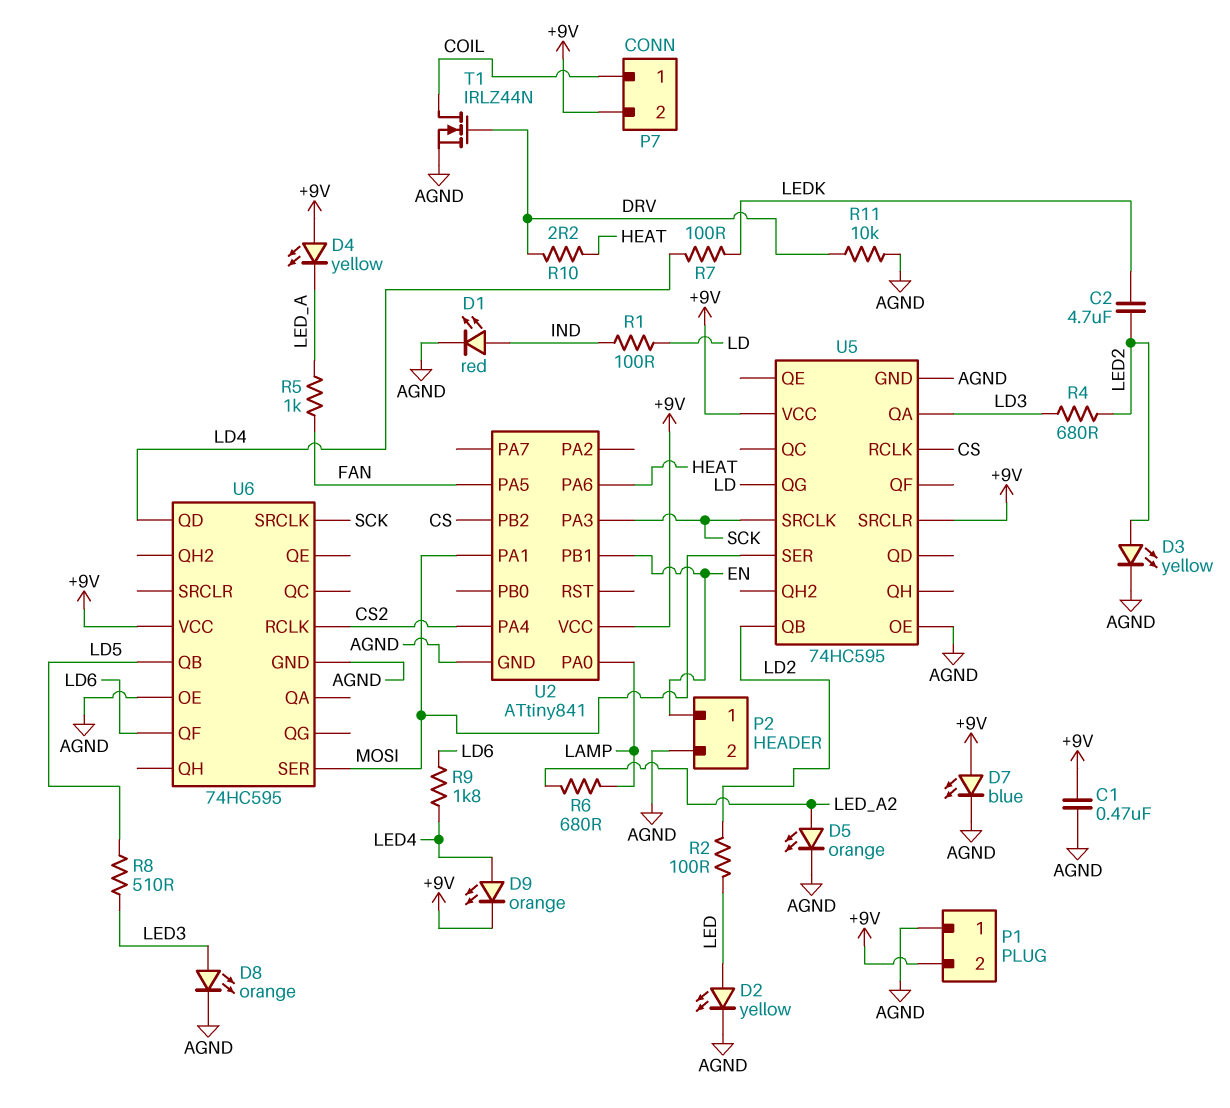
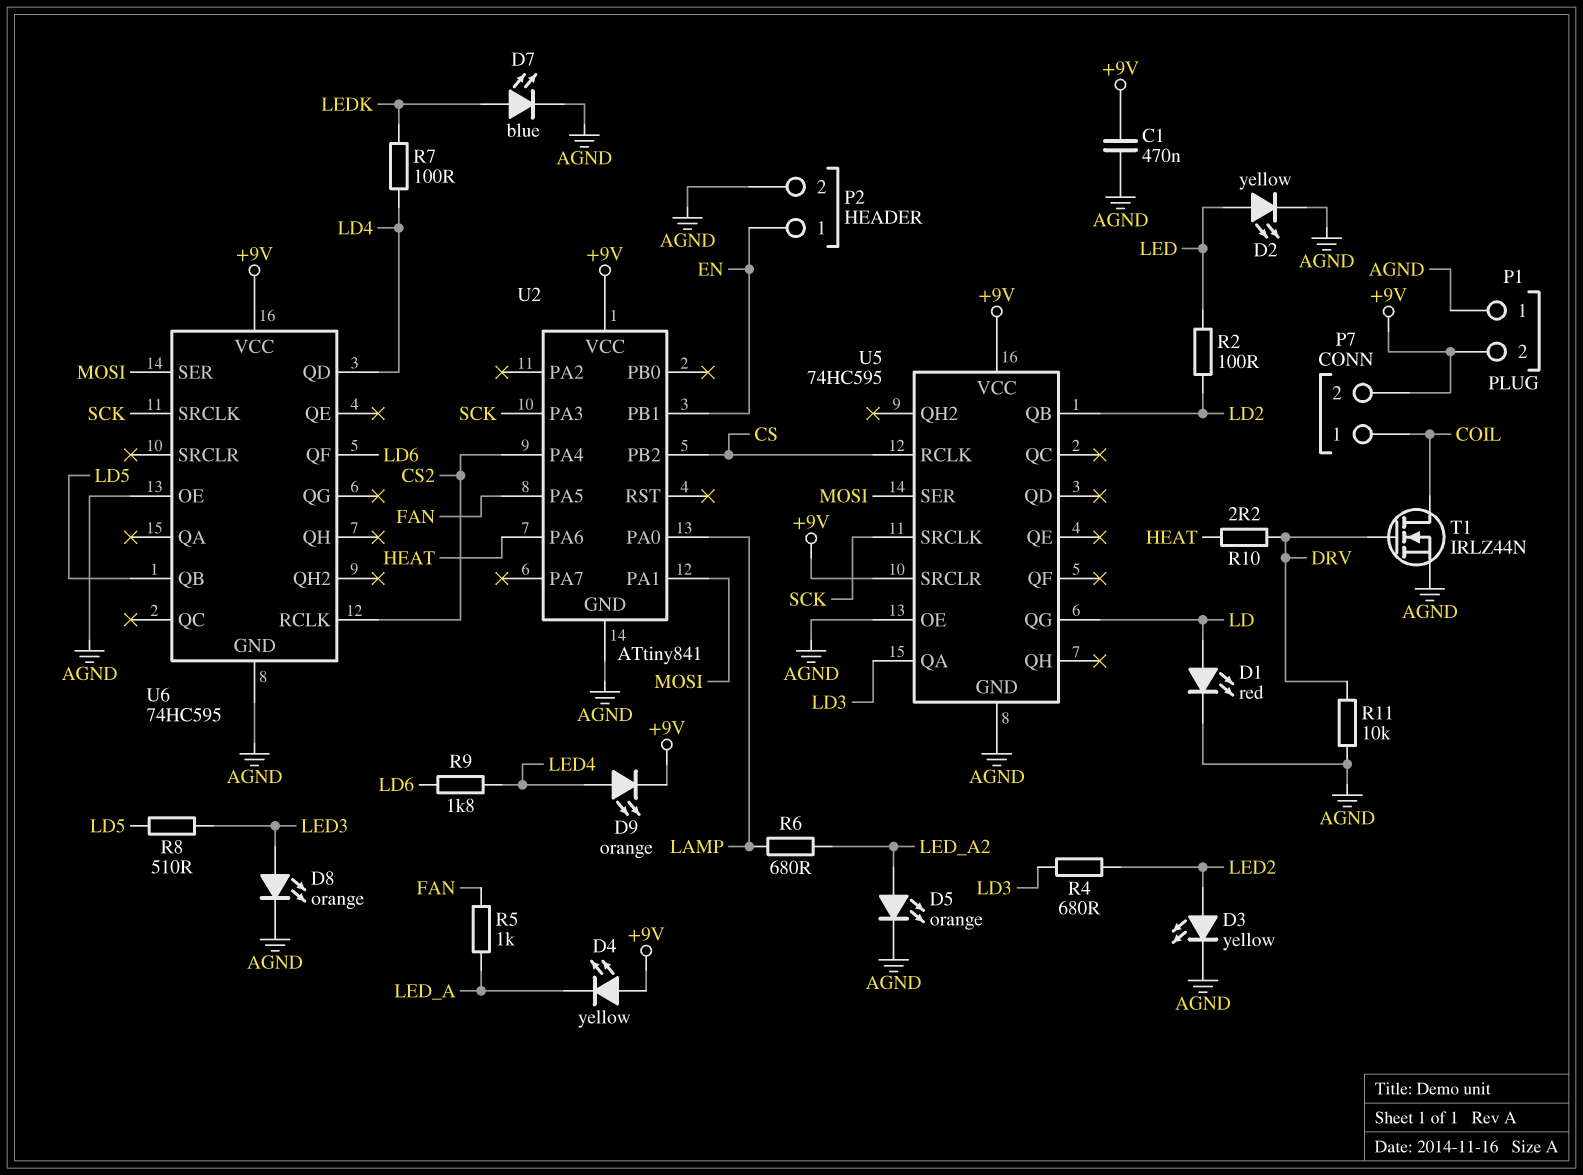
C2: 4.7uF (LED2, LEDK) -> none
D1: LED red (A IND, K AGND) -> LED red (A LD, K AGND)
D7: LED blue (A +9V, K AGND) -> LED blue (A LEDK, K AGND)
R1: 100 (IND, LD) -> none

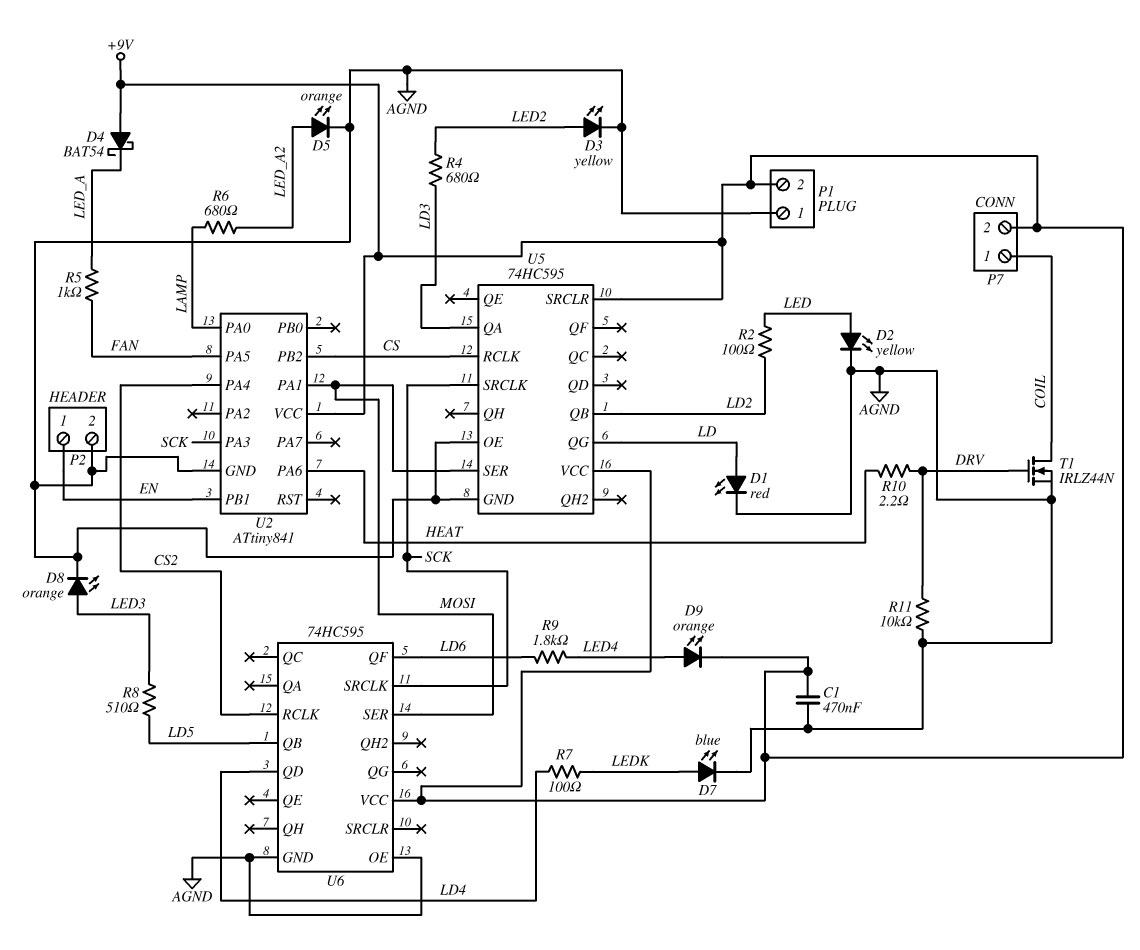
D4: LED yellow (A +9V, K LED_A) -> schottky BAT54 (A +9V, K LED_A)

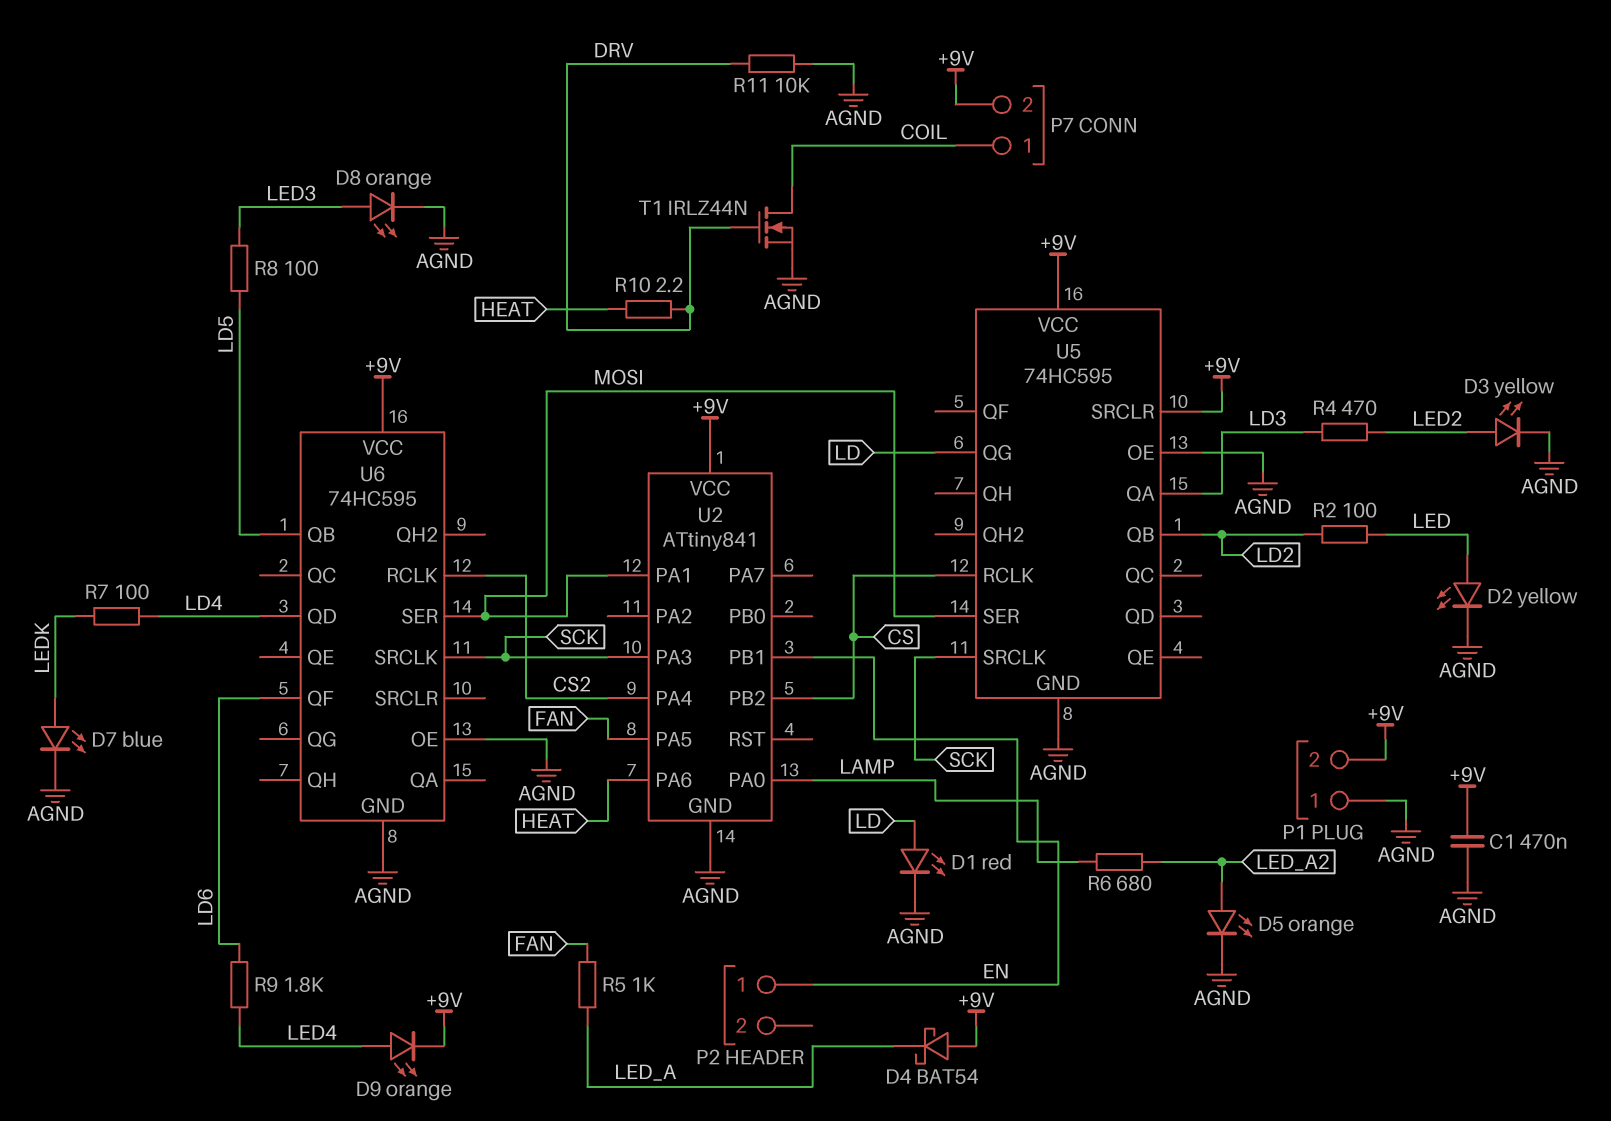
P2 pin 2: AGND -> none
R4: 680 (LD3, LED2) -> 470 (LD3, LED2)
R8: 510 (LD5, LED3) -> 100 (LD5, LED3)

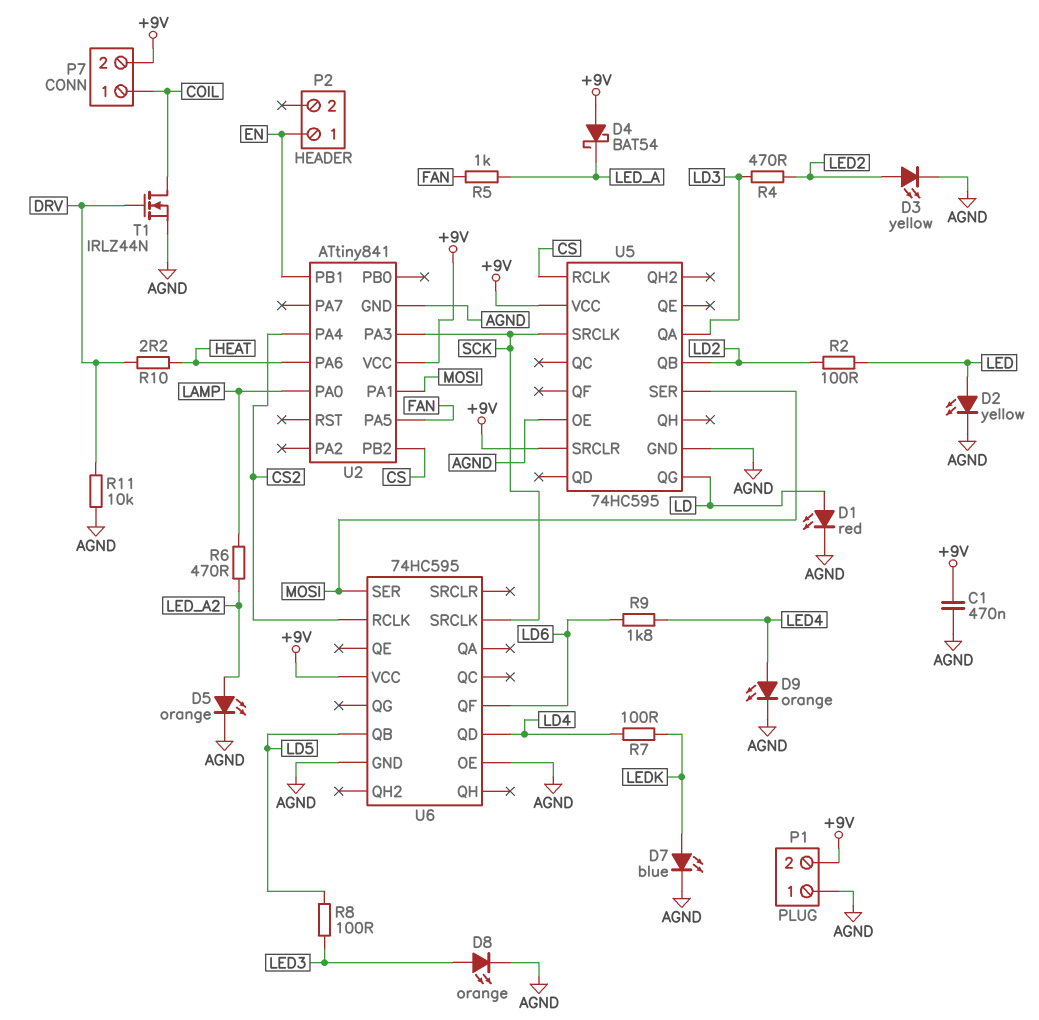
D9: LED orange (A LED4, K +9V) -> LED orange (A LED4, K AGND)
R6: 680 (LAMP, LED_A2) -> 470 (LAMP, LED_A2)

